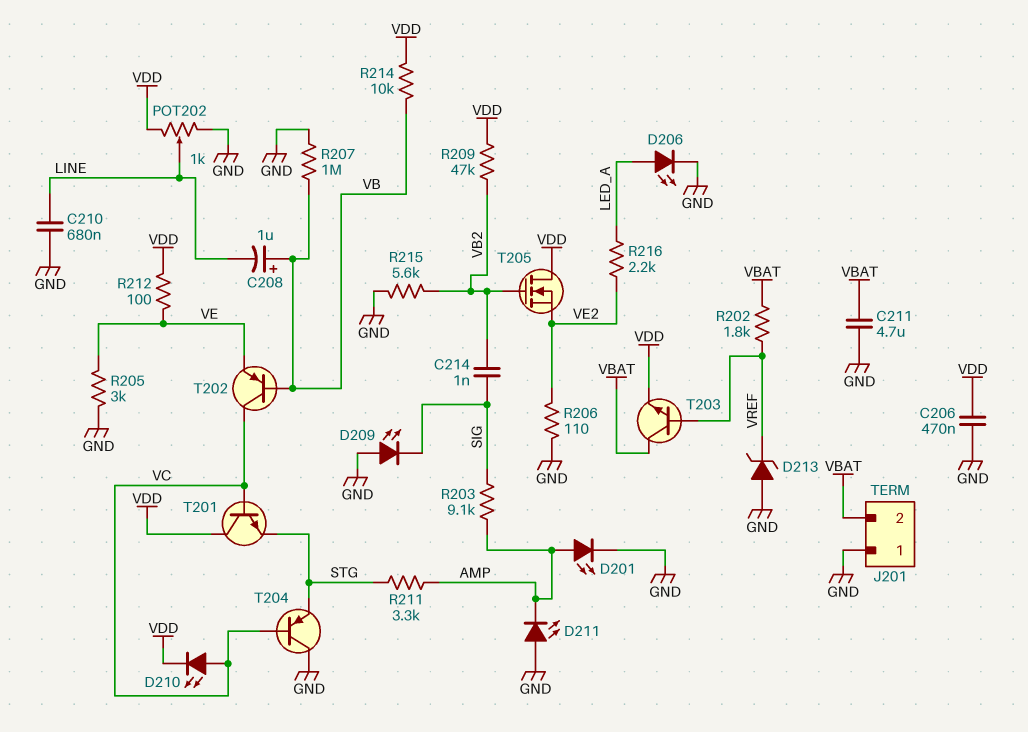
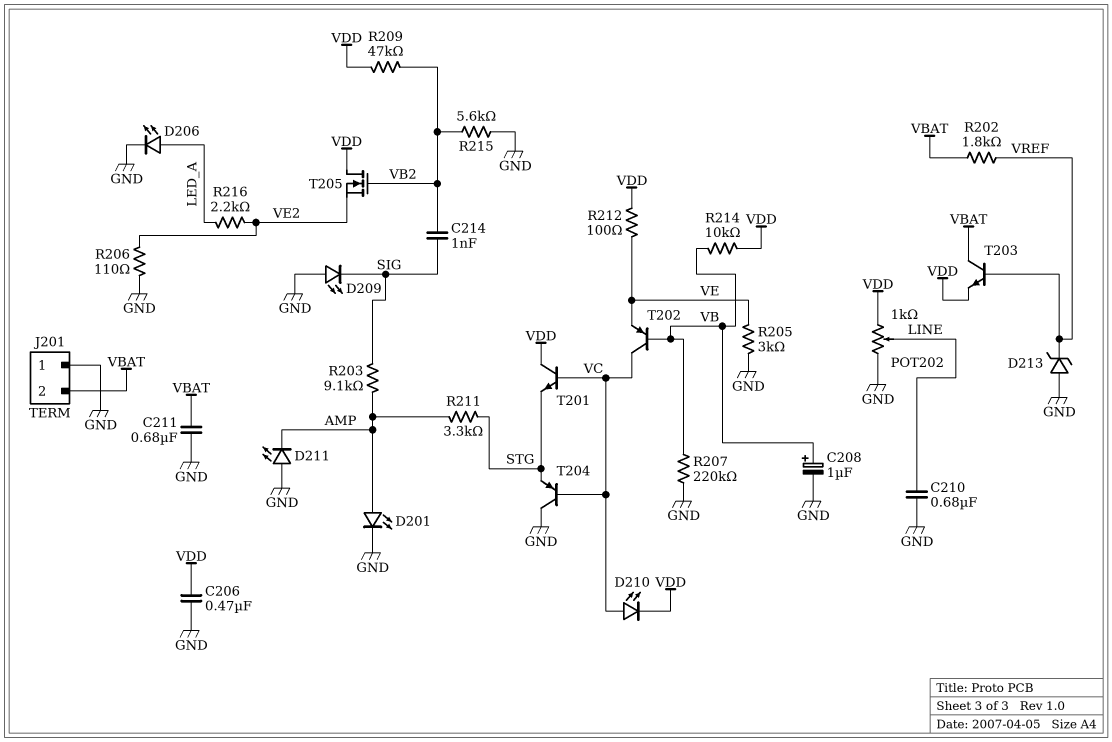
C208: 1uF (plus VB, minus LINE) -> 1uF (plus VB, minus GND)
C211: 4.7uF (GND, VBAT) -> 680nF (GND, VBAT)
R207: 1M (GND, VB) -> 220k (GND, VB)

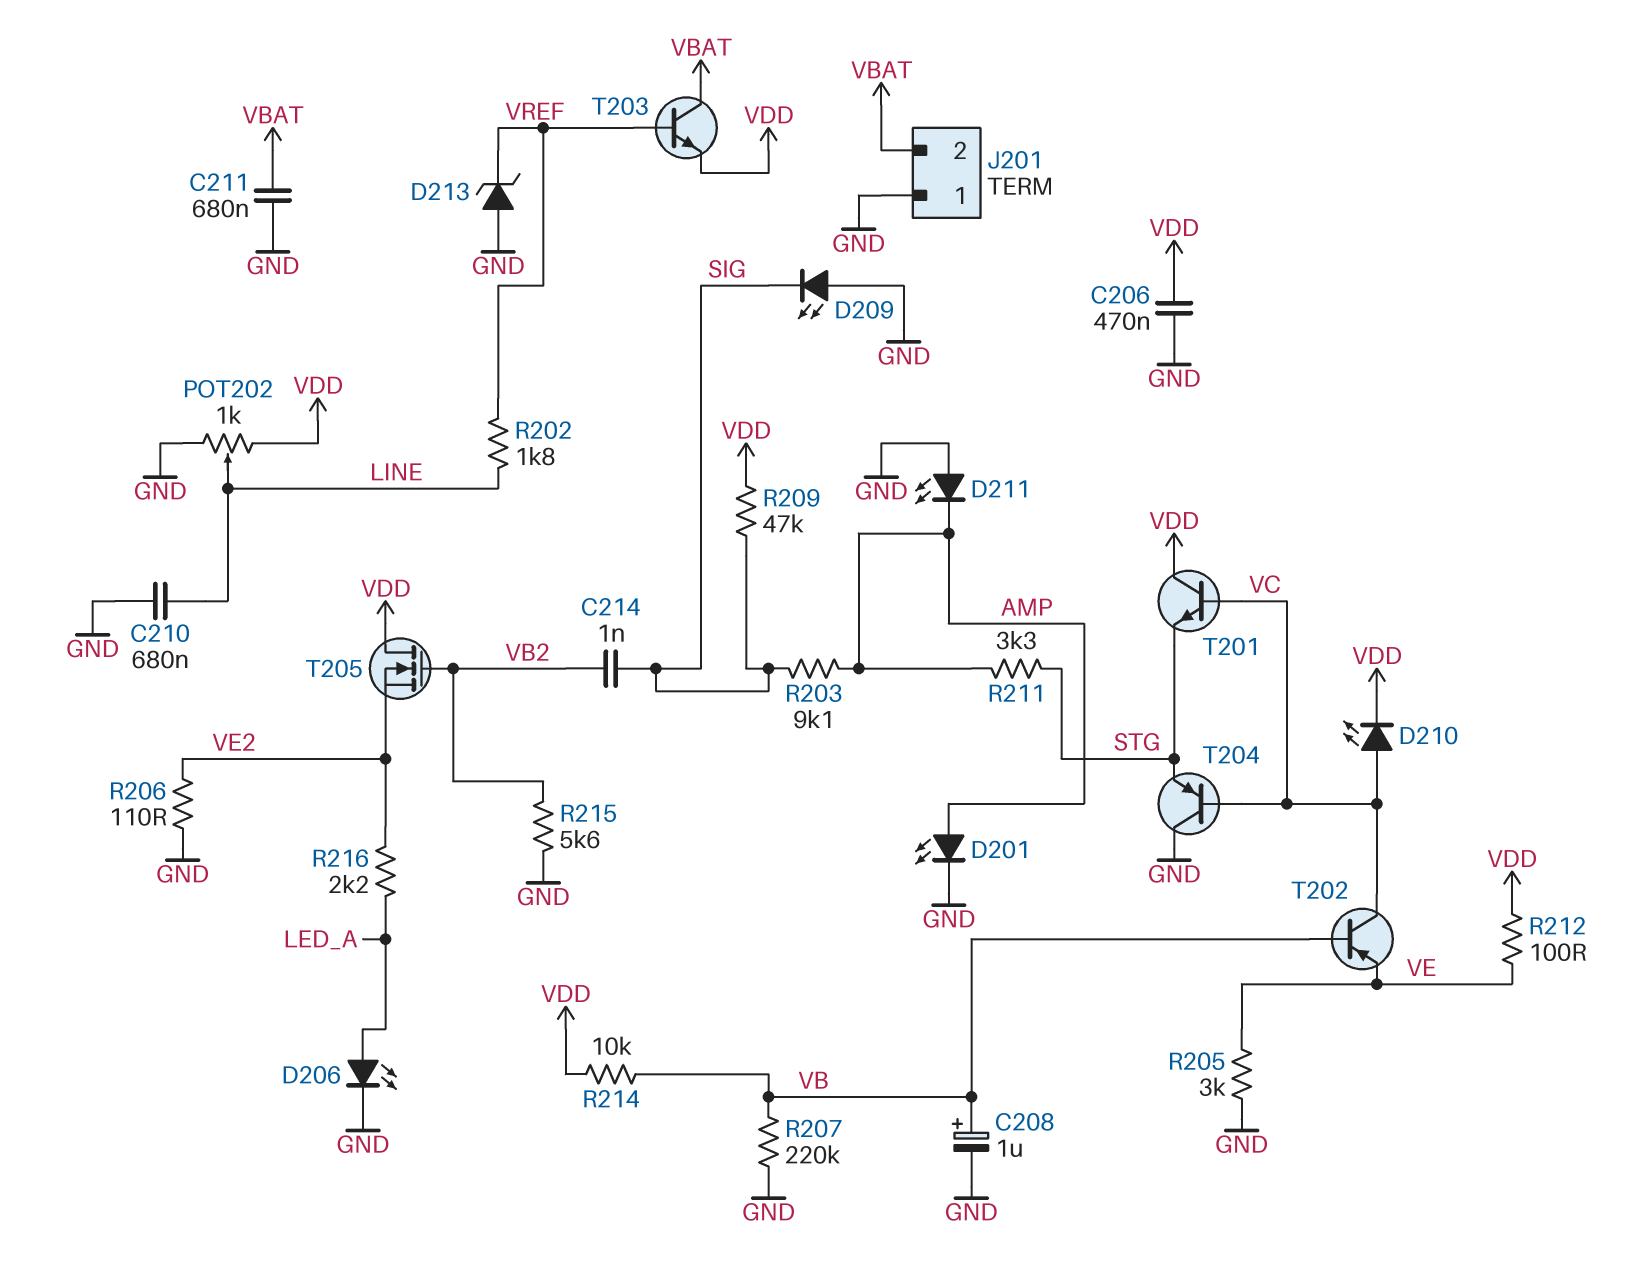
R202: 1.8k (VBAT, VREF) -> 1.8k (LINE, VREF)
R209: 47k (VB2, VDD) -> 47k (SIG, VDD)

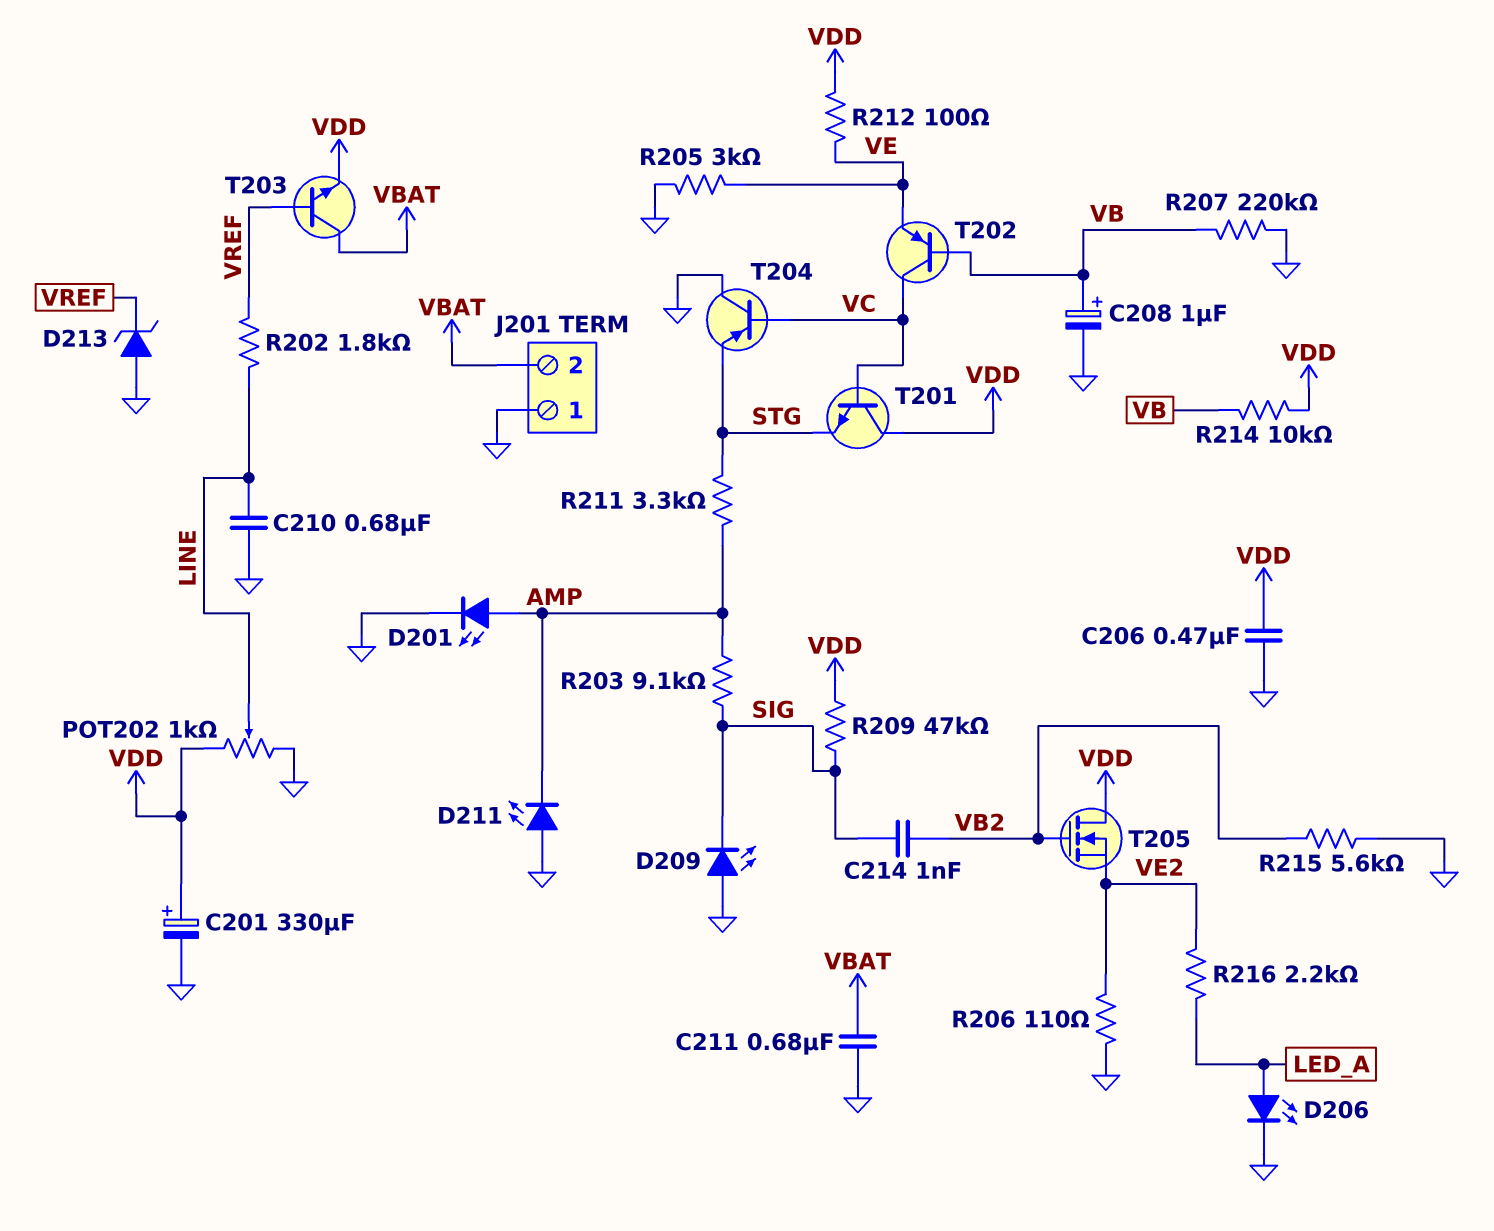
C201: none -> 330uF (plus VDD, minus GND)
D210: LED (A VC, K VDD) -> none

